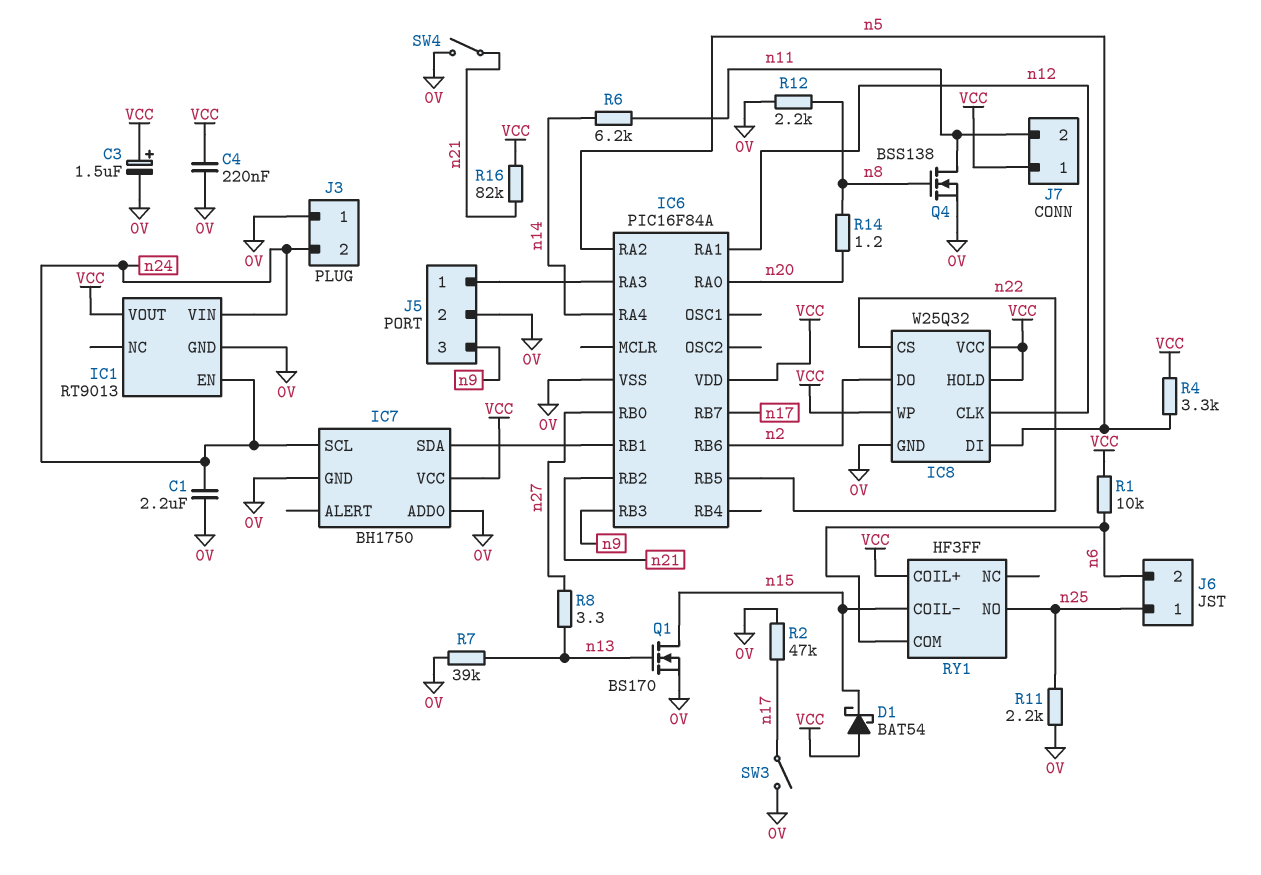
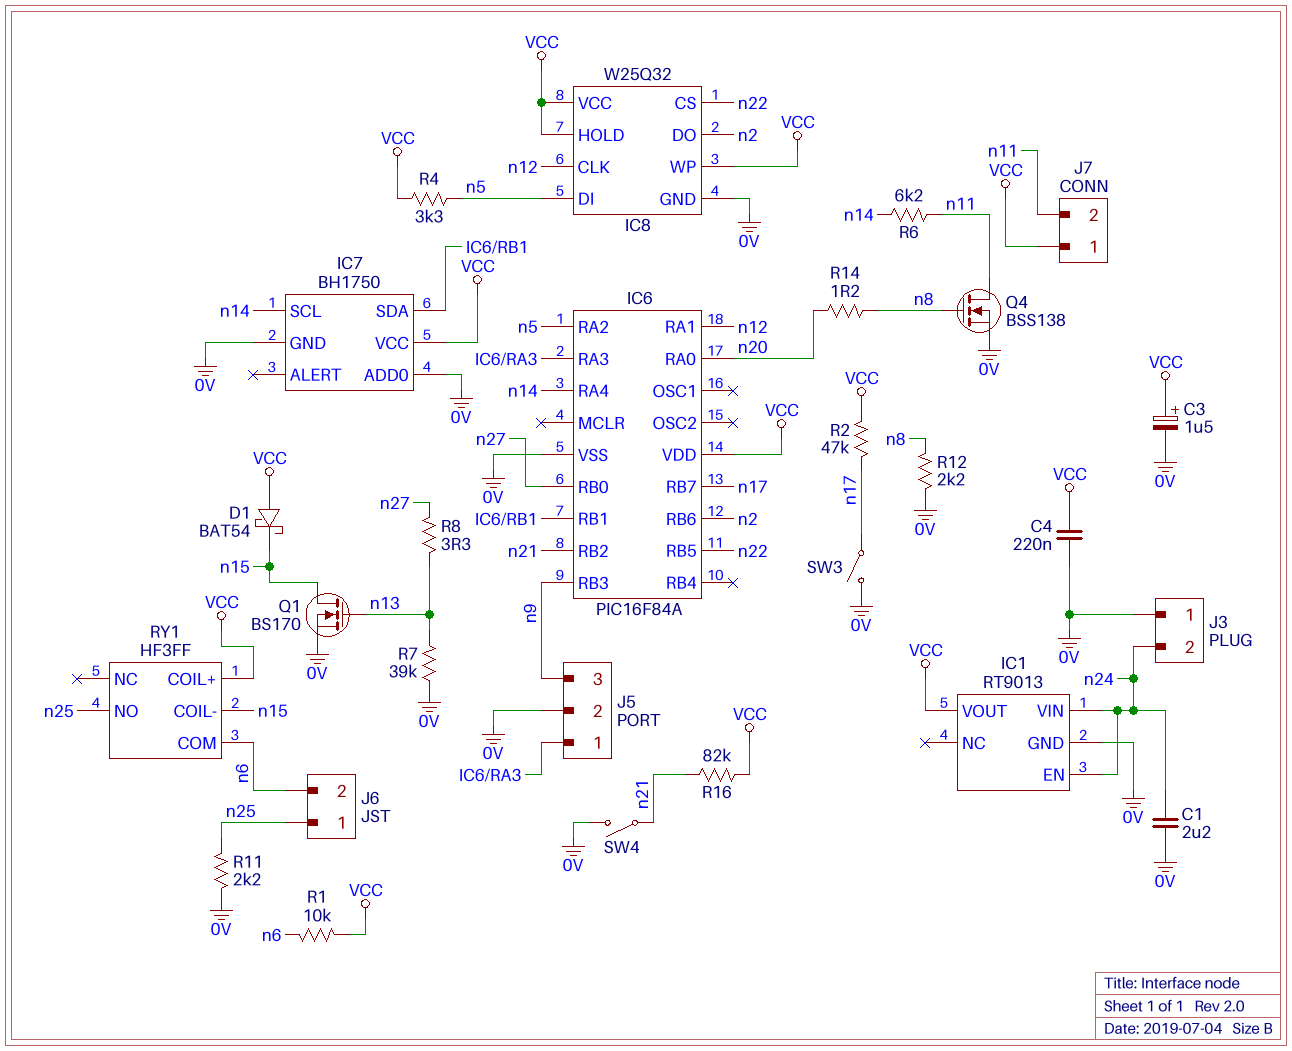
IC7 pin SCL: n24 -> n14
R2: 47k (0V, n17) -> 47k (VCC, n17)

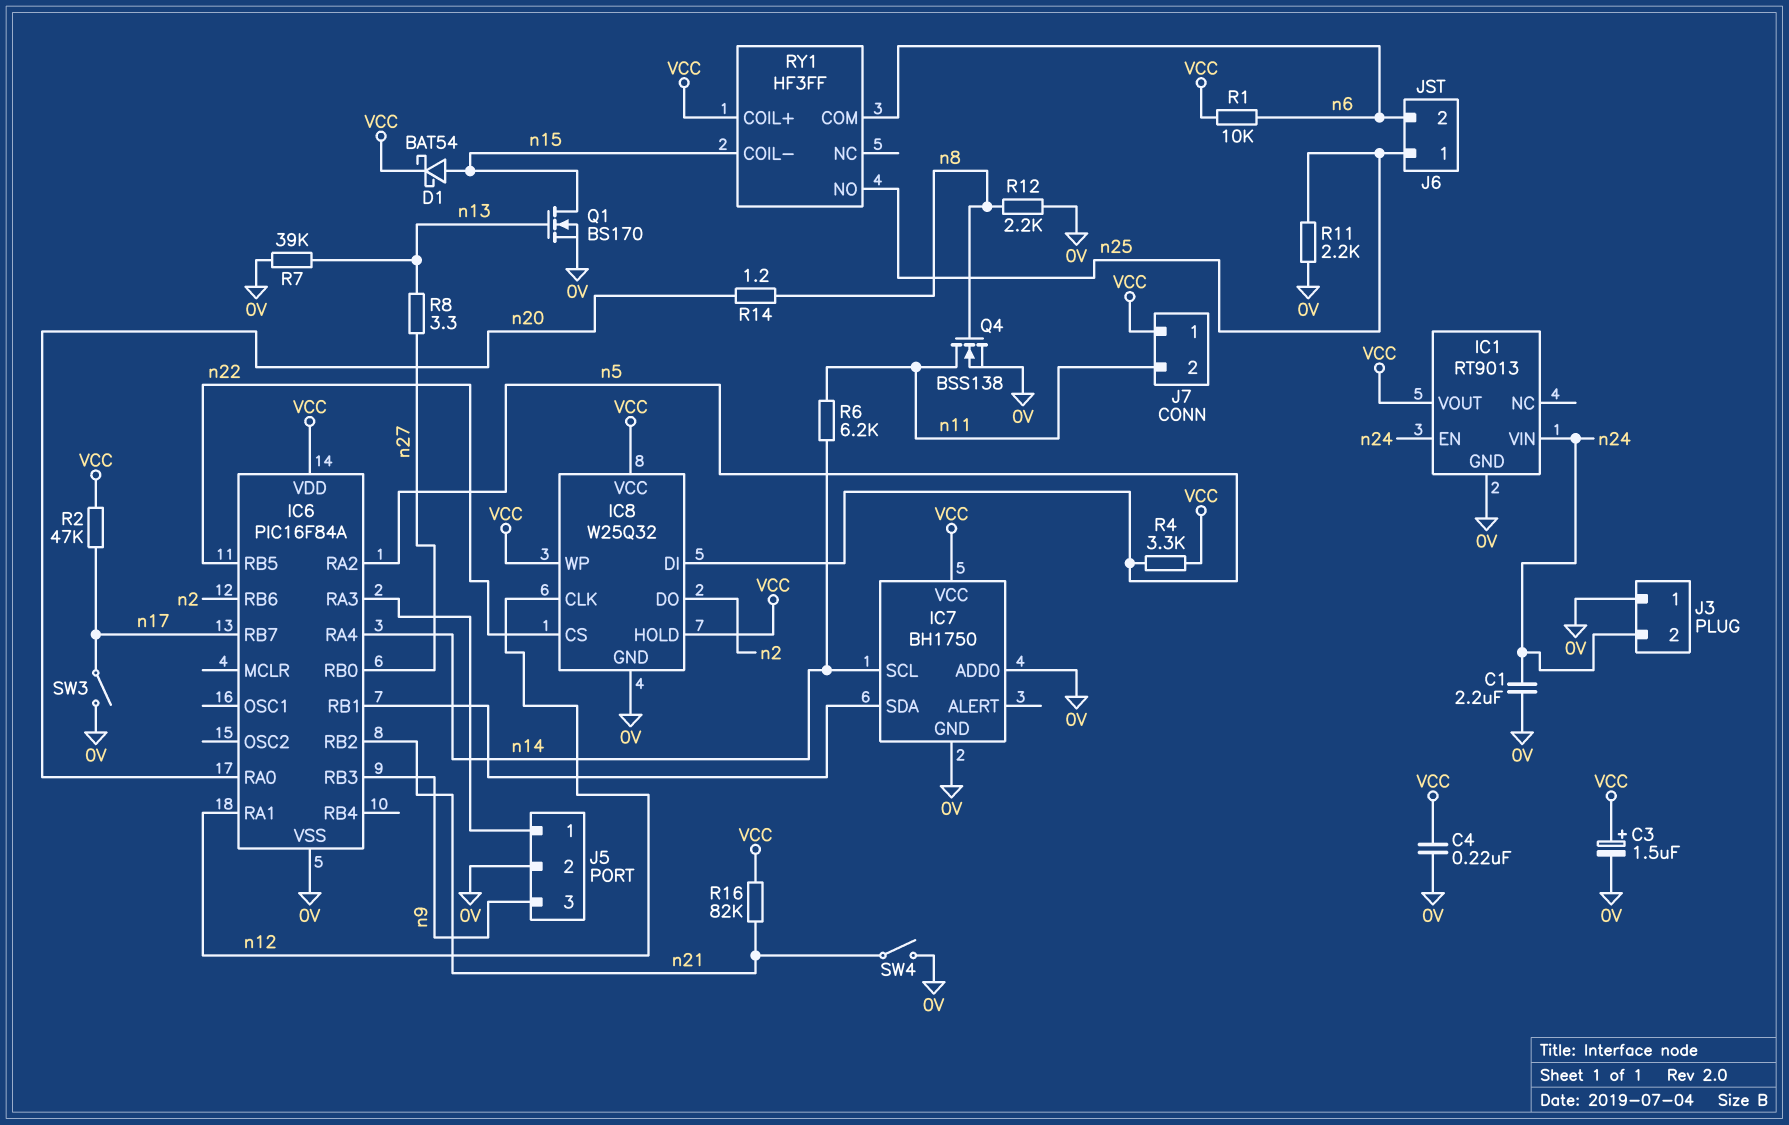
D1: schottky BAT54 (A VCC, K n15) -> schottky BAT54 (A n15, K VCC)

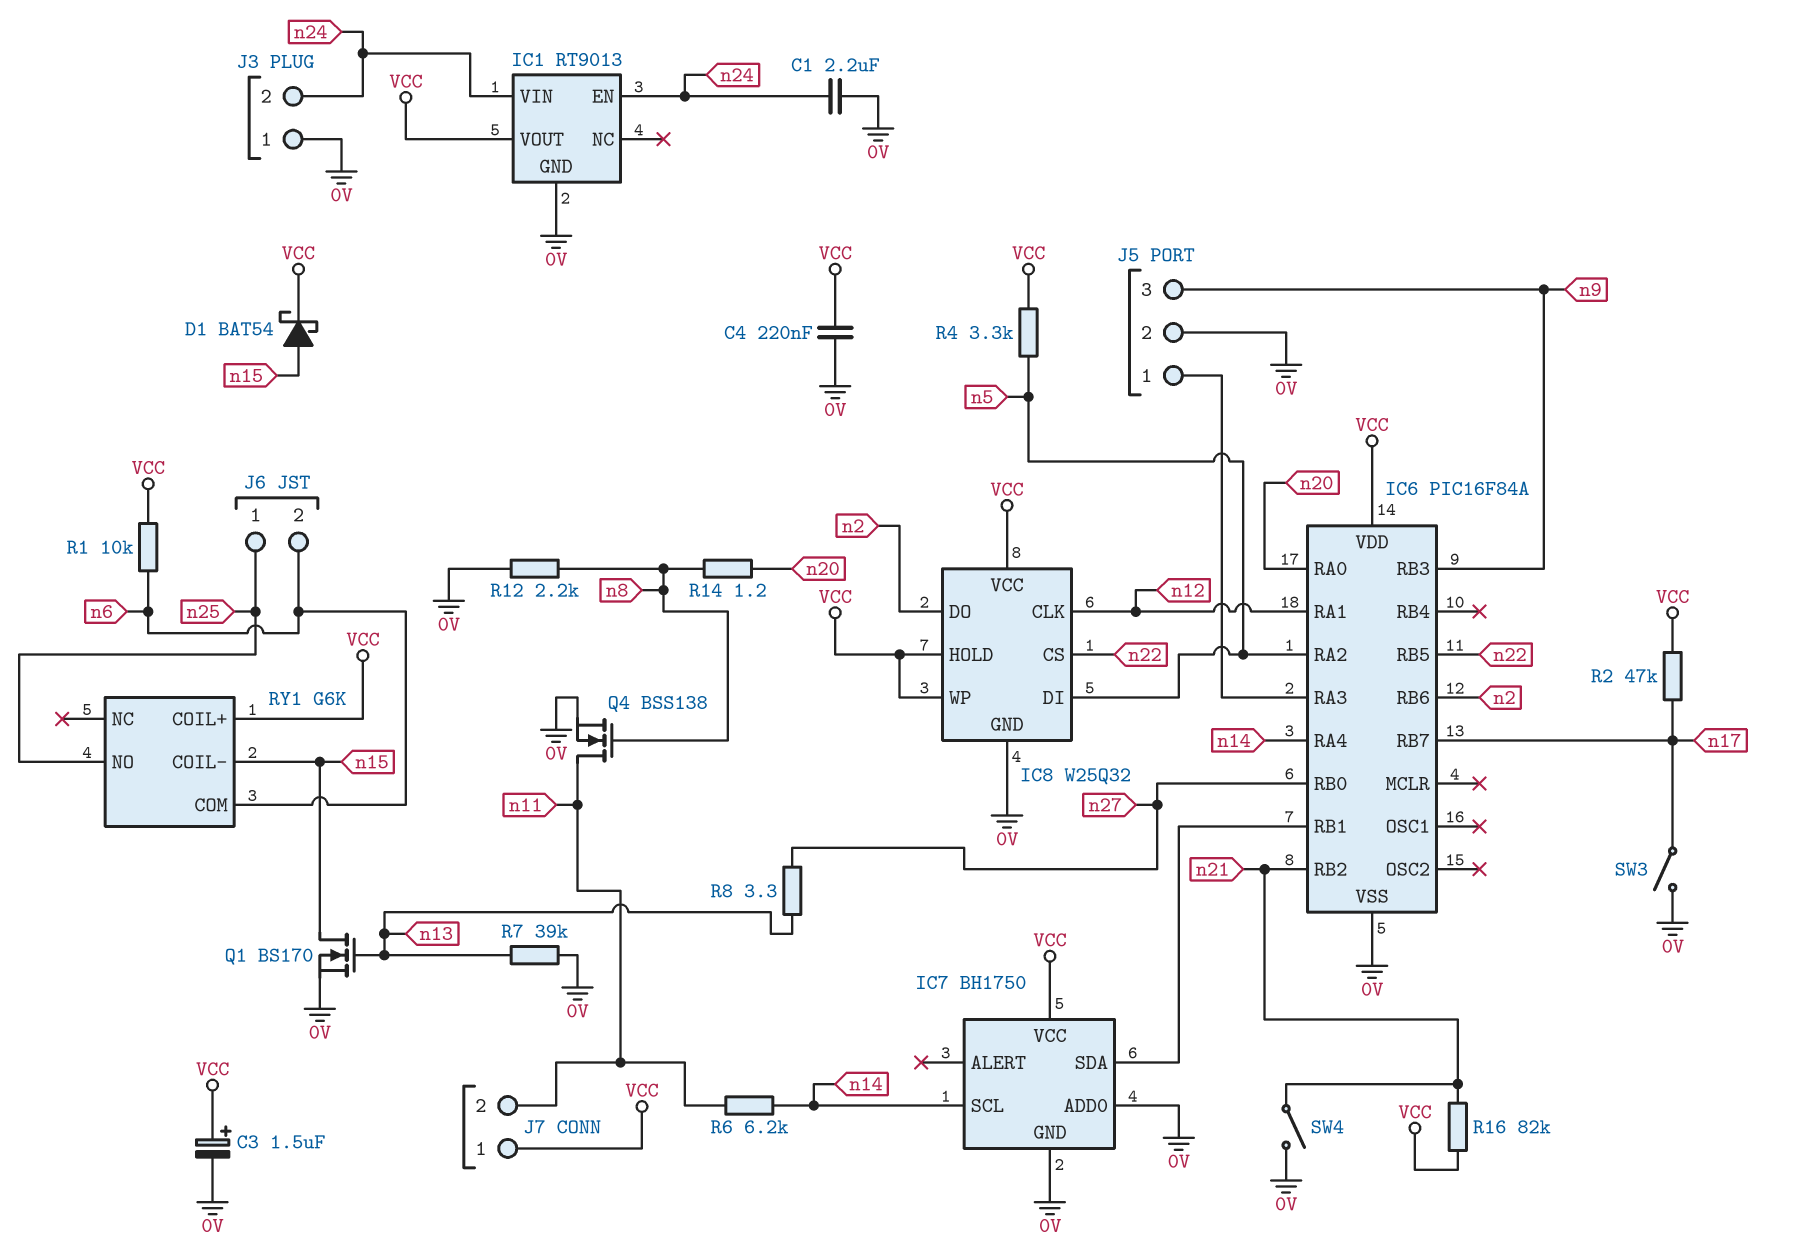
R11: 2.2k (0V, n25) -> none
RY1: HF3FF -> G6K

